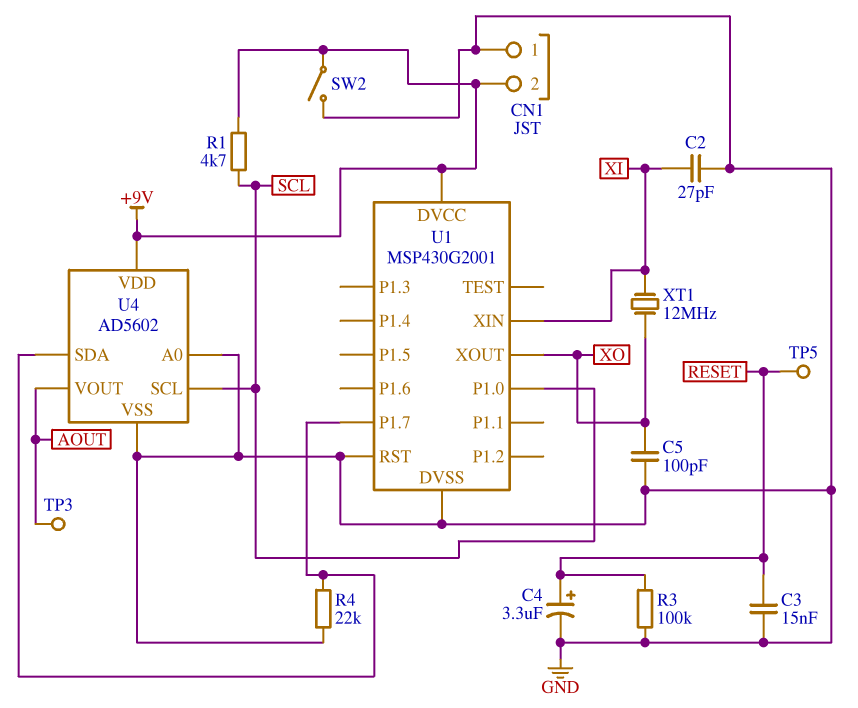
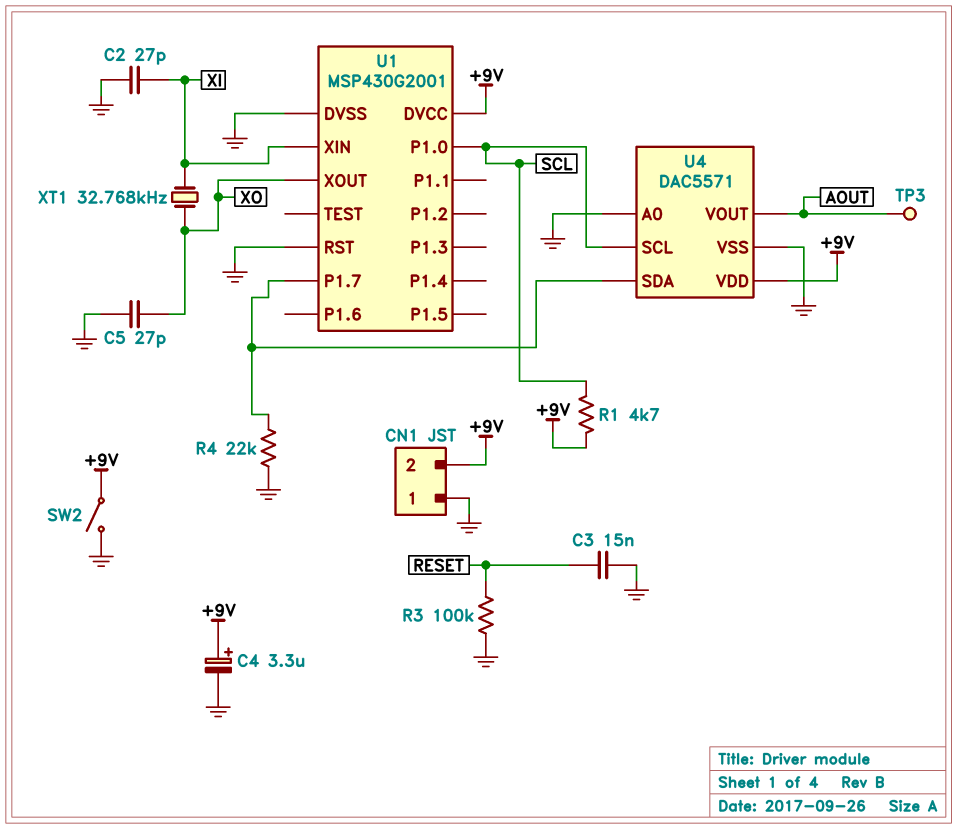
C4: 3.3uF (plus RESET, minus GND) -> 3.3uF (plus +9V, minus GND)
C5: 100pF (GND, XO) -> 27pF (GND, XO)
TP5: test point (RESET) -> none
U4: AD5602 -> DAC5571
XT1: 12MHz (XI, XO) -> 32.768kHz (XI, XO)

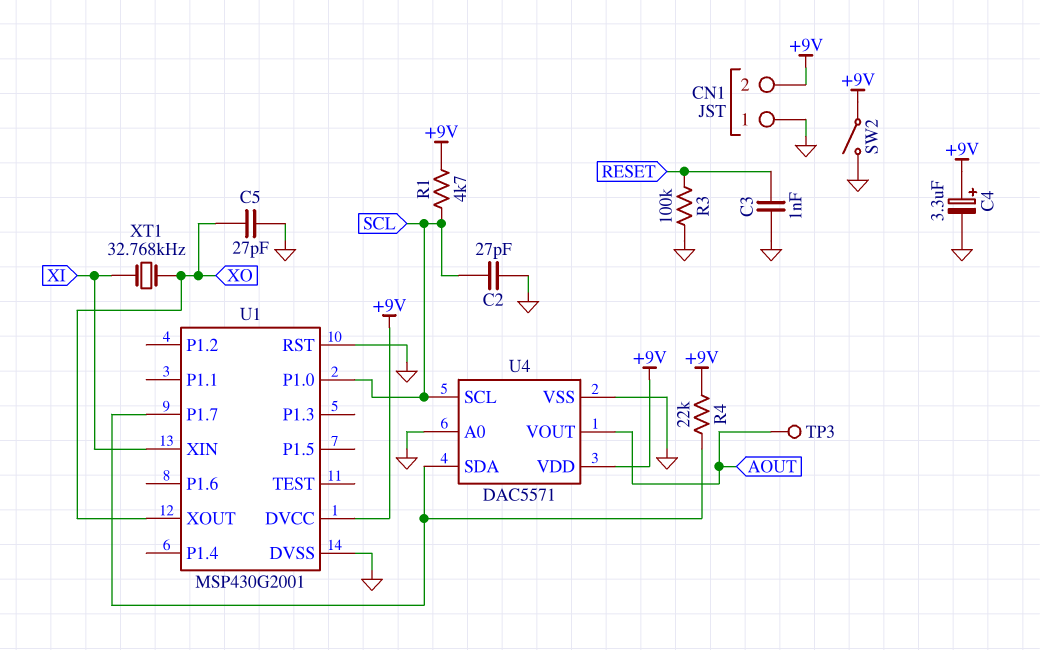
C2: 27pF (GND, XI) -> 27pF (GND, SCL)
C3: 15nF (GND, RESET) -> 1nF (GND, RESET)
R4: 22k (GND, U1/P1.7) -> 22k (+9V, U1/P1.7)

